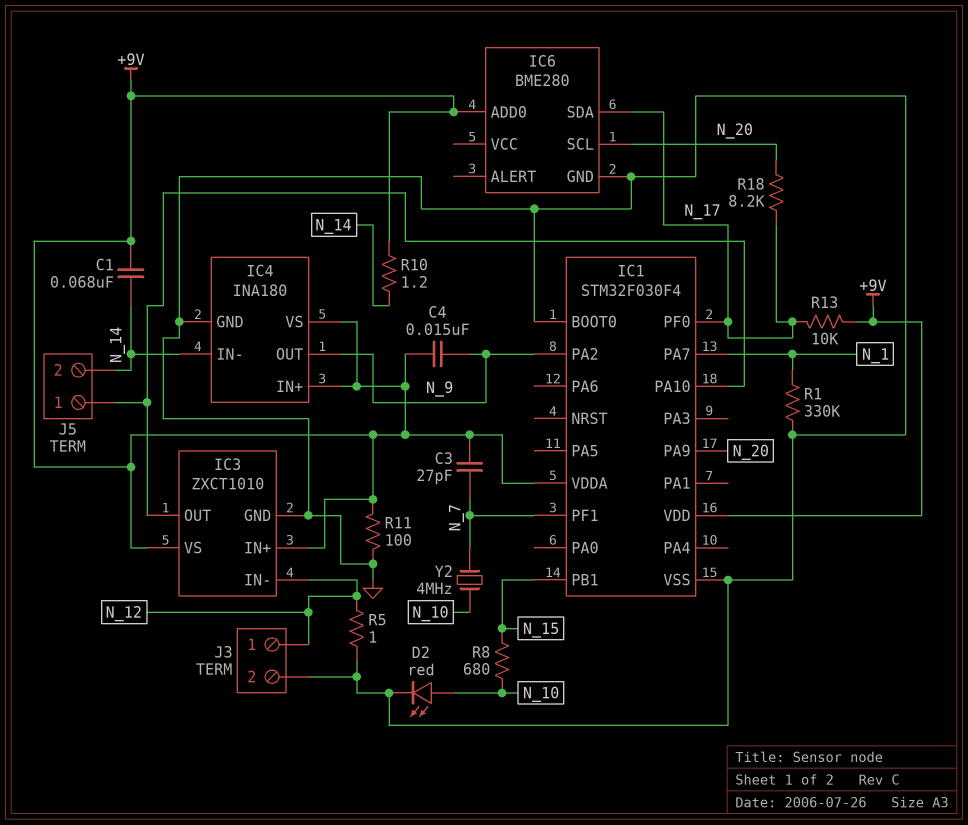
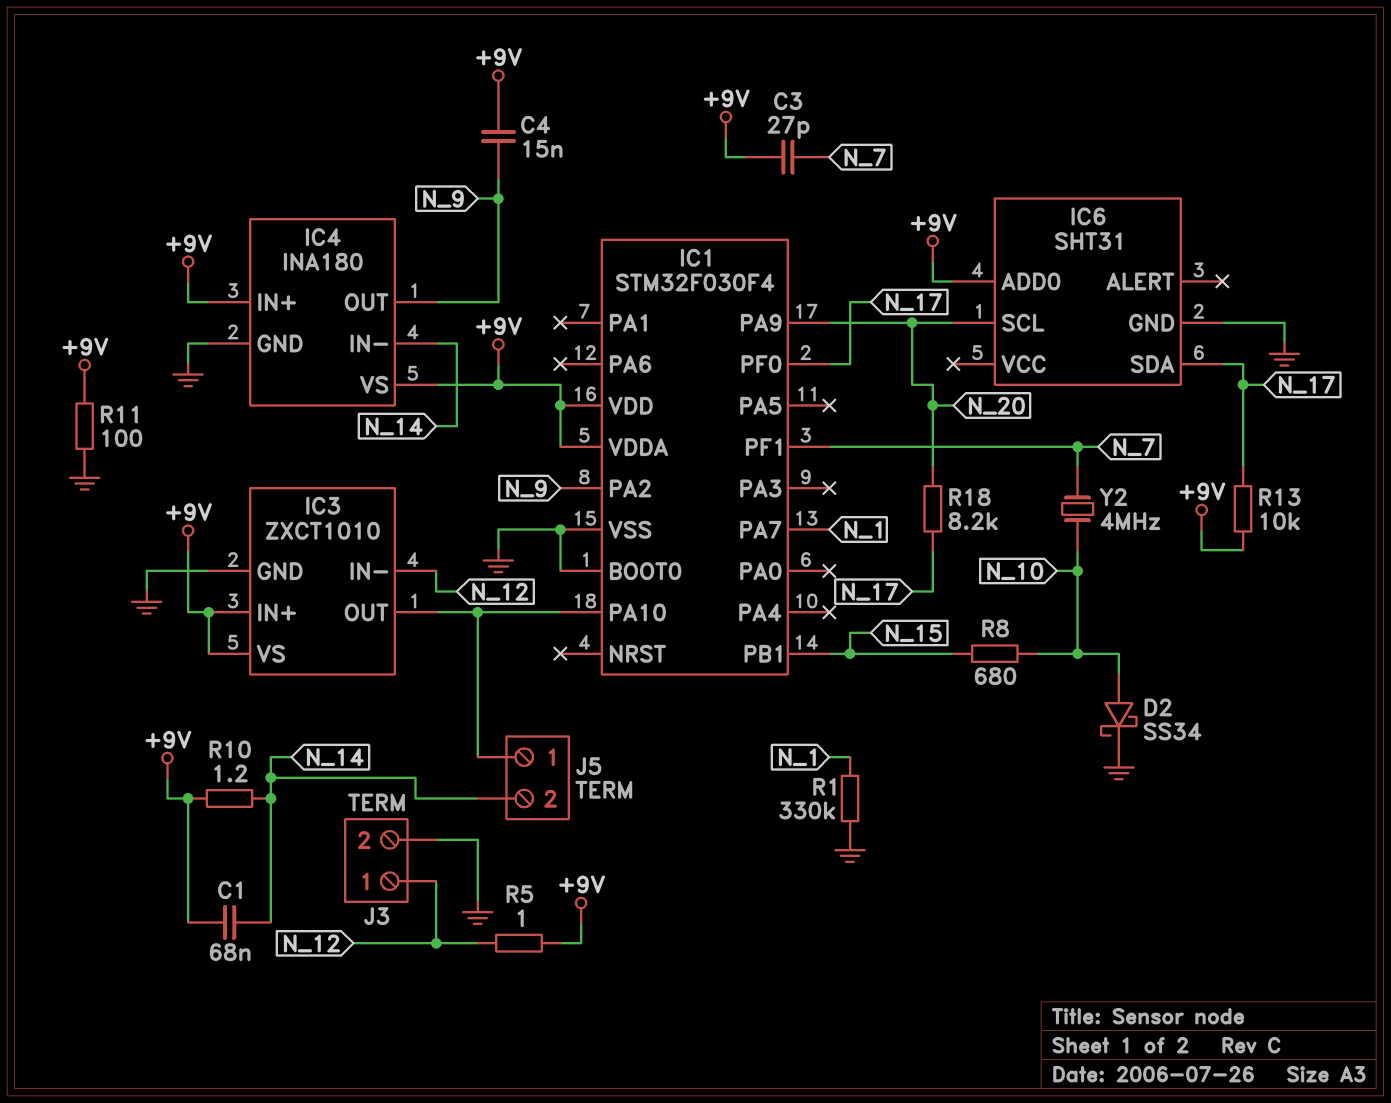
D2: LED red (A N_10, K GND) -> schottky SS34 (A N_10, K GND)
IC6: BME280 -> SHT31
R5: 1 (GND, N_12) -> 1 (+9V, N_12)

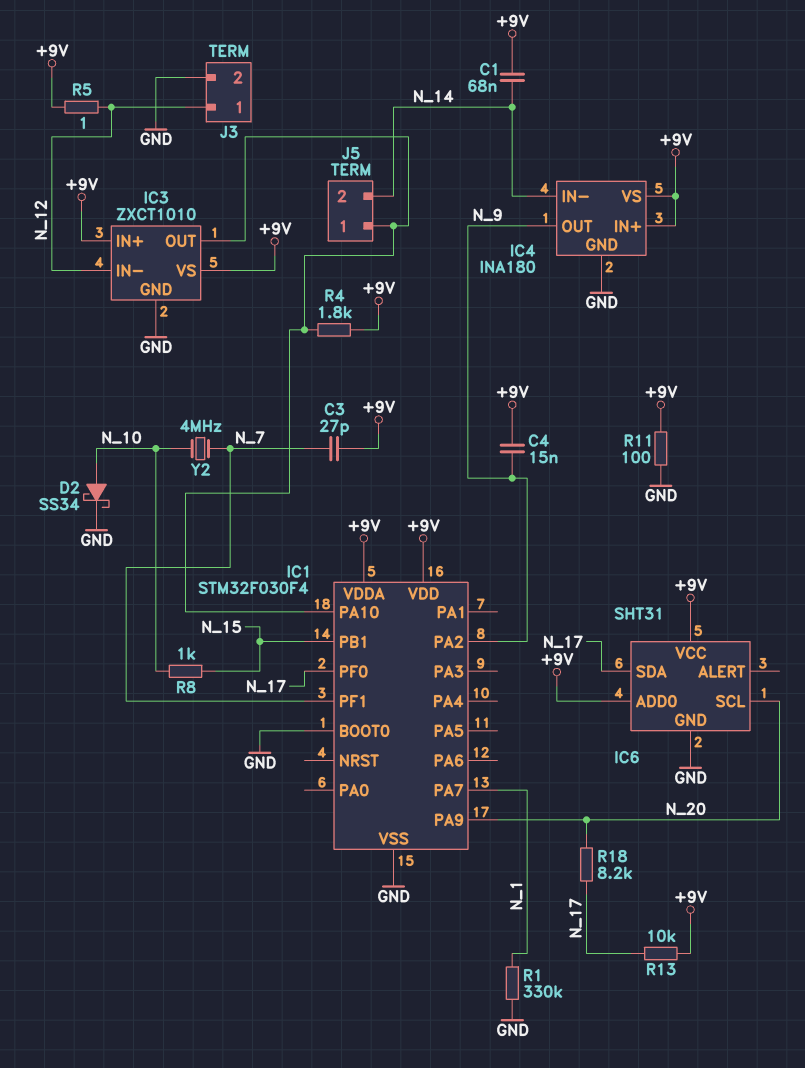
IC6 pin VCC: none -> +9V
R4: none -> 1.8k (+9V, IC1/PA10)
R8: 680 (N_10, N_15) -> 1k (N_10, N_15)
R10: 1.2 (+9V, N_14) -> none

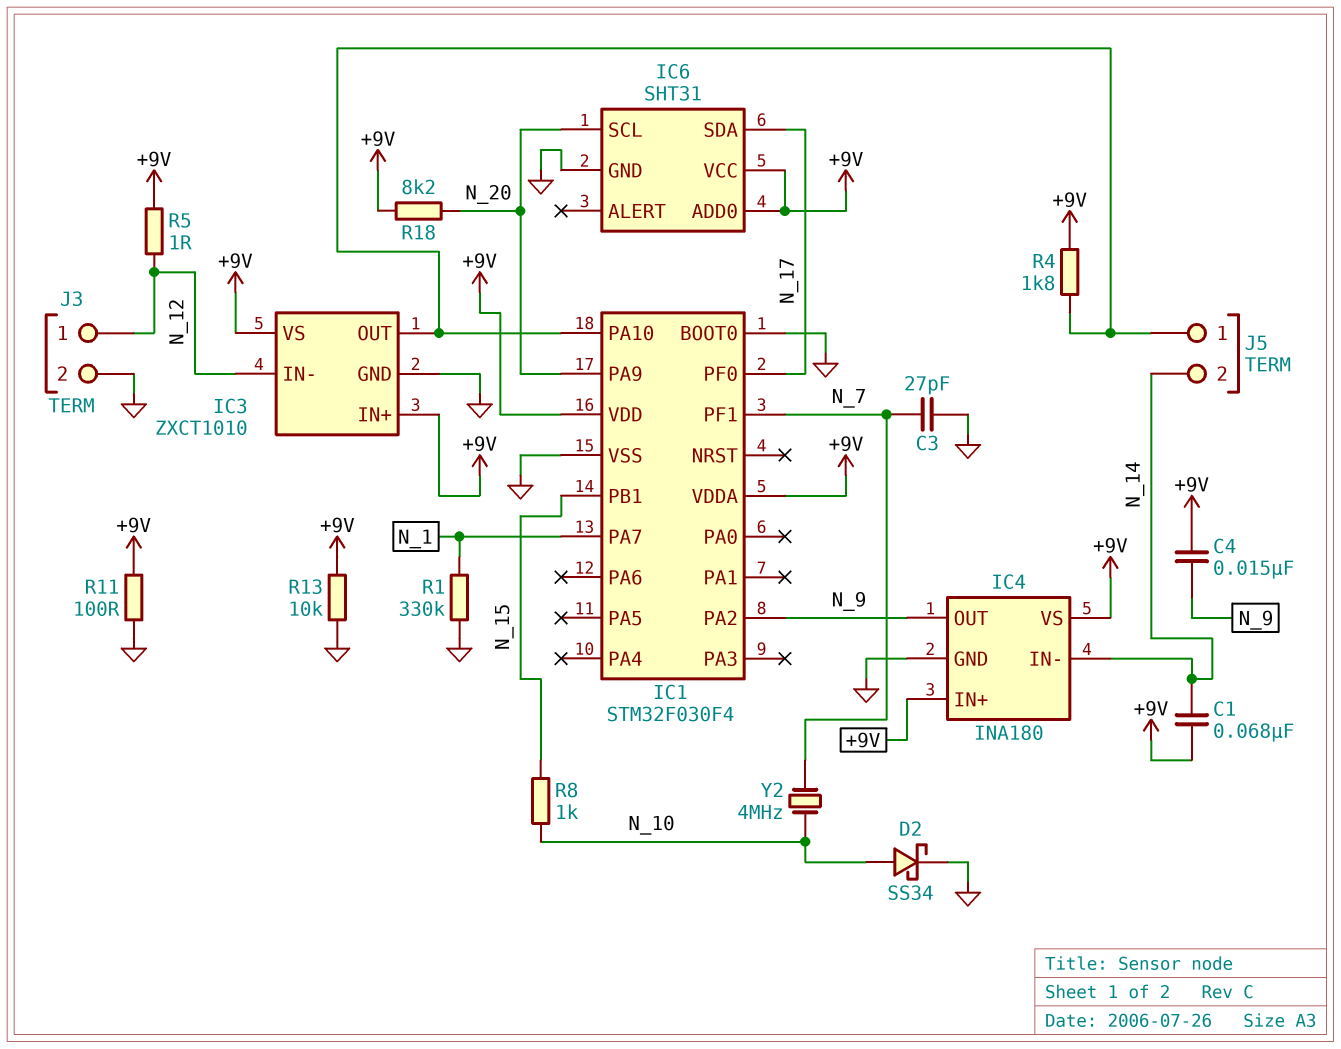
C3: 27pF (+9V, N_7) -> 27pF (GND, N_7)
R13: 10k (+9V, N_17) -> 10k (+9V, GND)
R18: 8.2k (N_17, N_20) -> 8.2k (+9V, N_20)

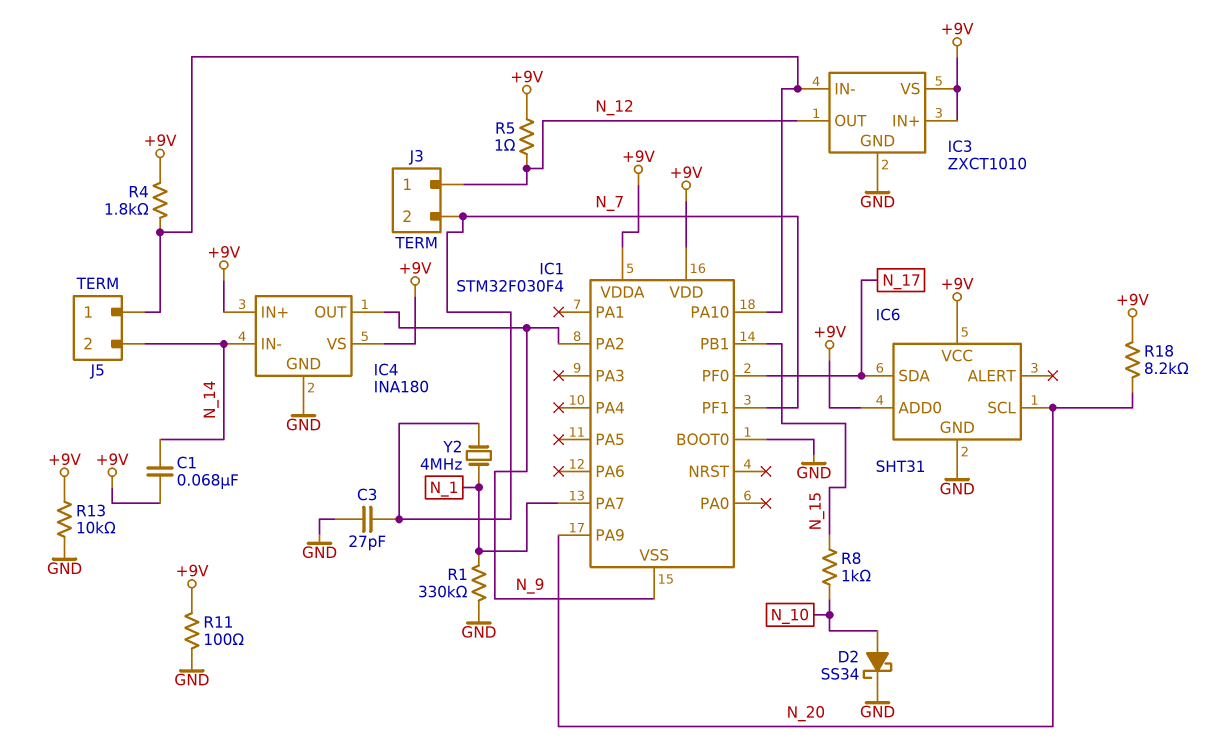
C4: 15nF (+9V, N_9) -> none
IC1 pin VSS: GND -> N_9
IC3 pin IN-: N_12 -> IC1/PA10
IC3 pin OUT: IC1/PA10 -> N_12
J3 pin 2: GND -> N_7
Y2: 4MHz (N_7, N_10) -> 4MHz (N_1, N_7)

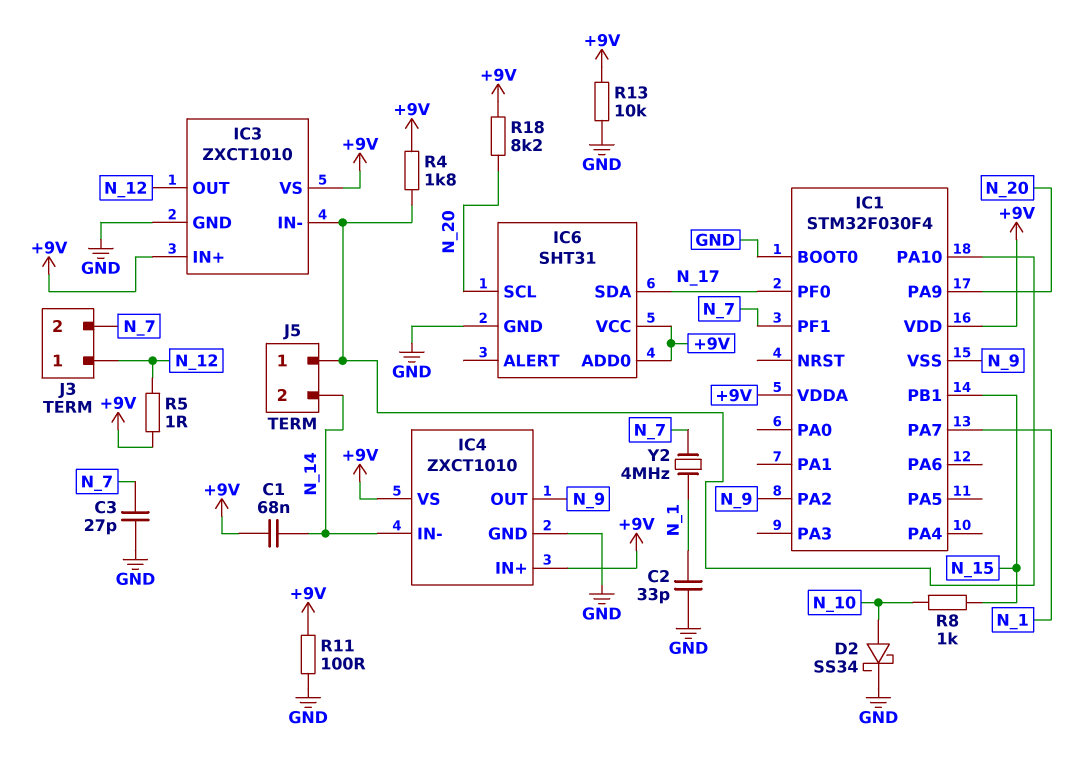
C2: none -> 33pF (GND, N_1)
IC4: INA180 -> ZXCT1010
R1: 330k (GND, N_1) -> none

